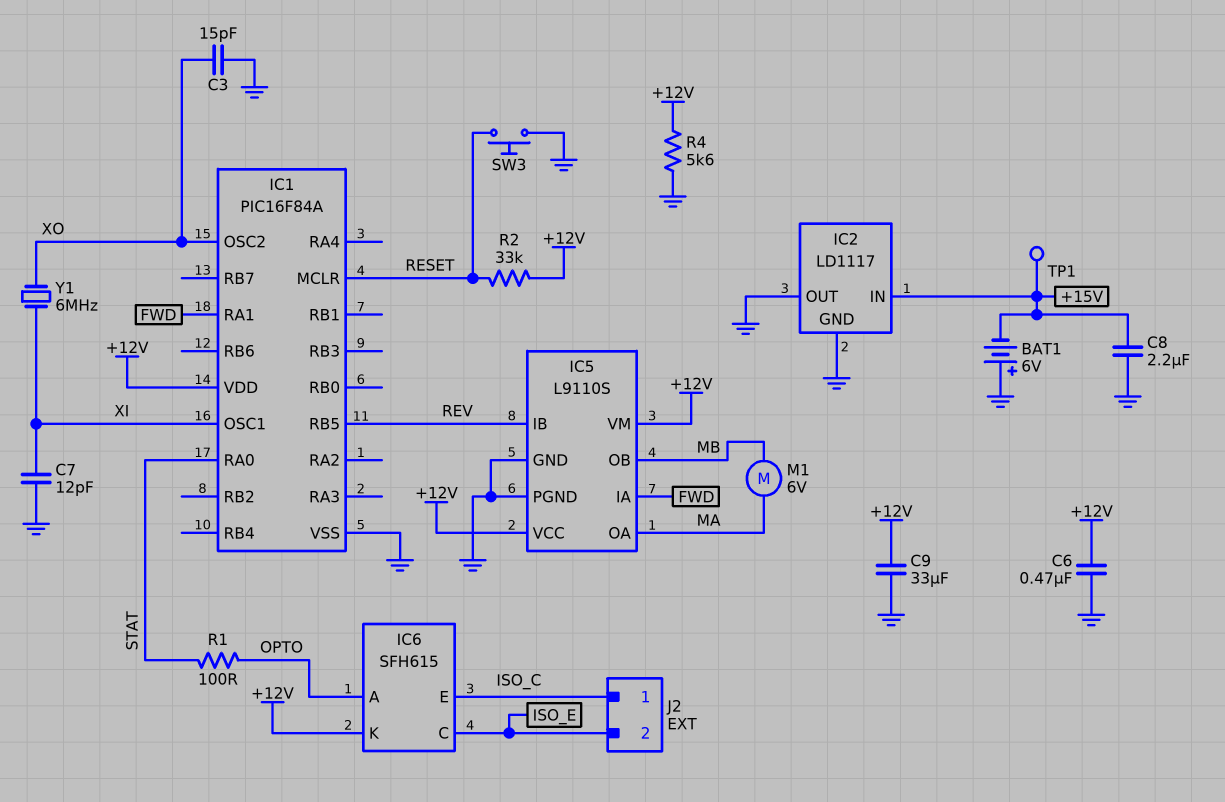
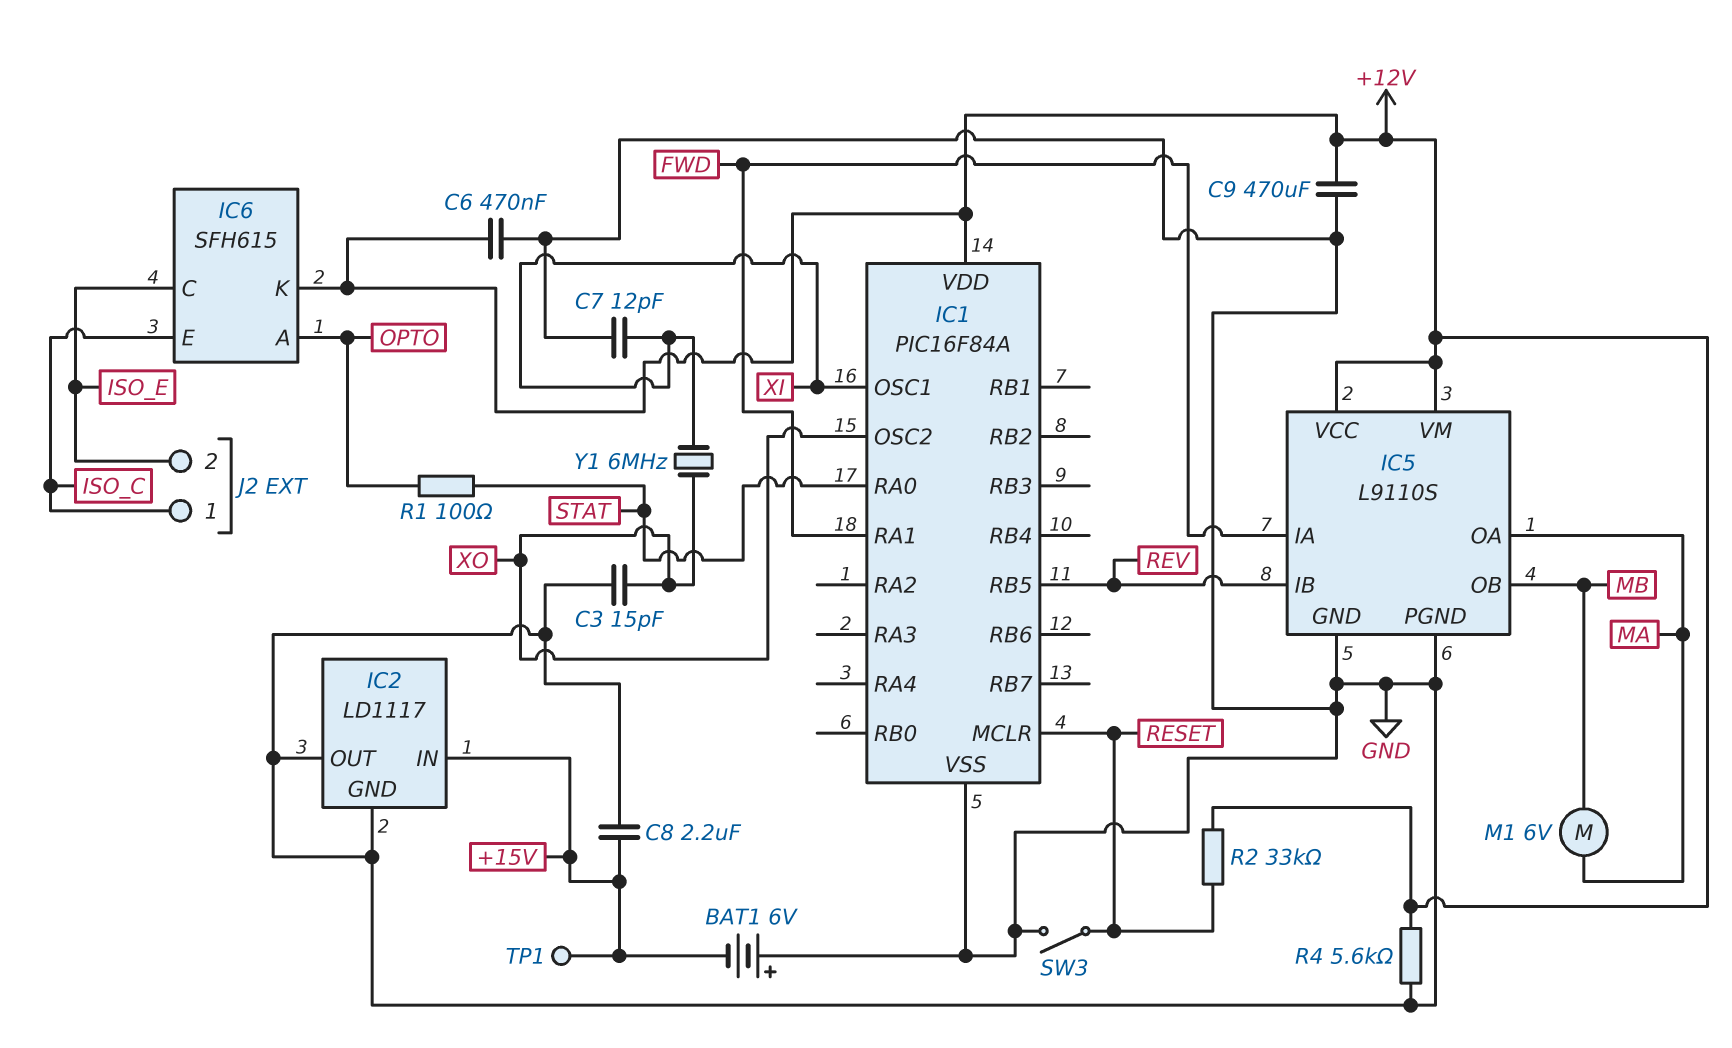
C9: 33uF (+12V, GND) -> 470uF (+12V, GND)
SW3: button (GND, RESET) -> switch (GND, RESET)

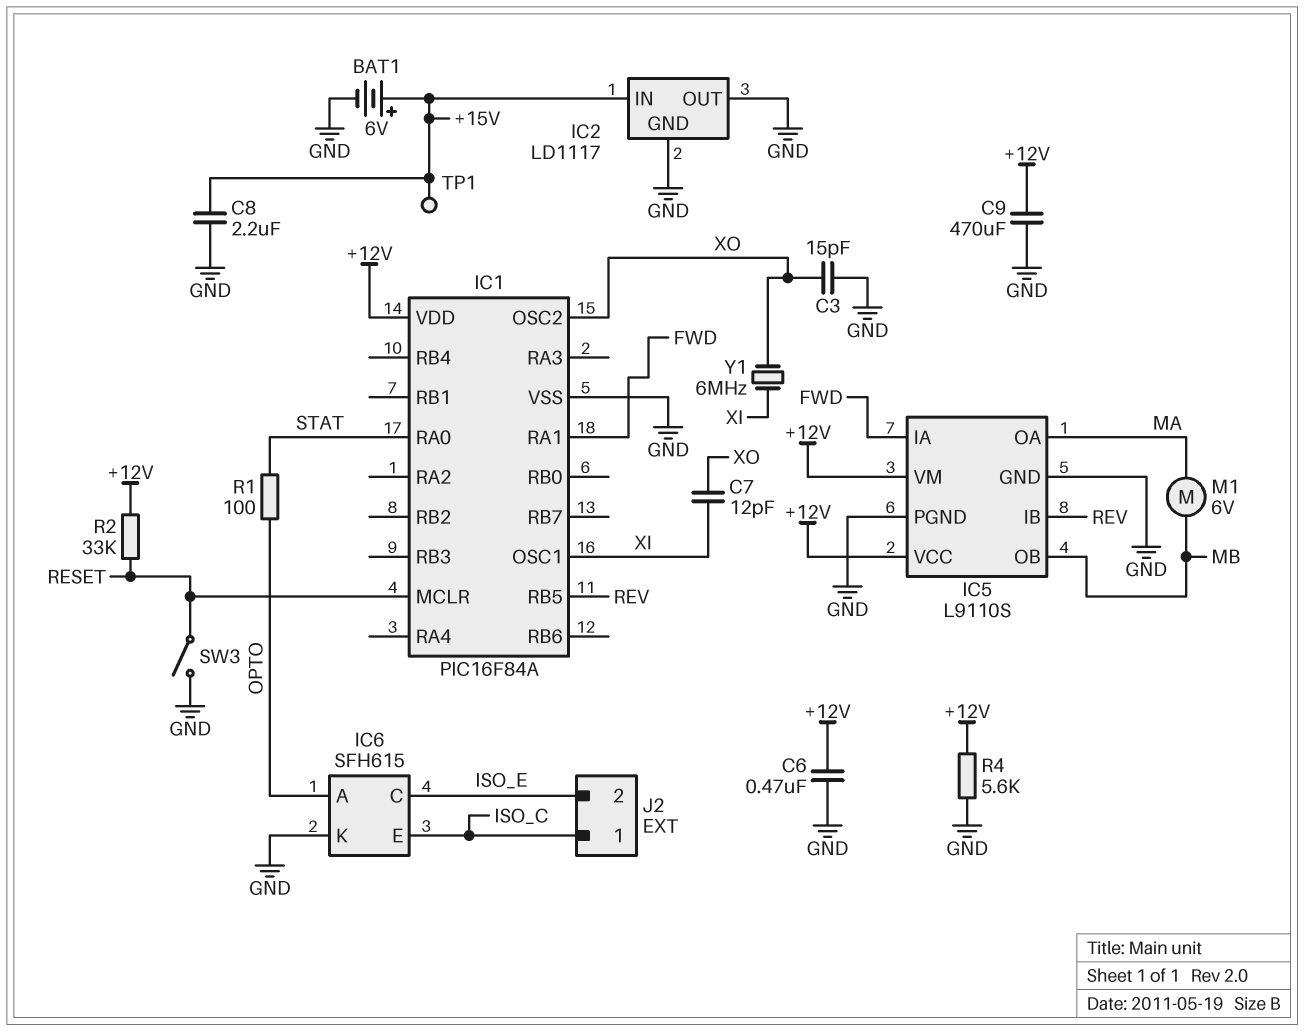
BAT1: 6V (plus GND, minus +15V) -> 6V (plus +15V, minus GND)
C7: 12pF (GND, XI) -> 12pF (XI, XO)
IC6 pin K: +12V -> GND

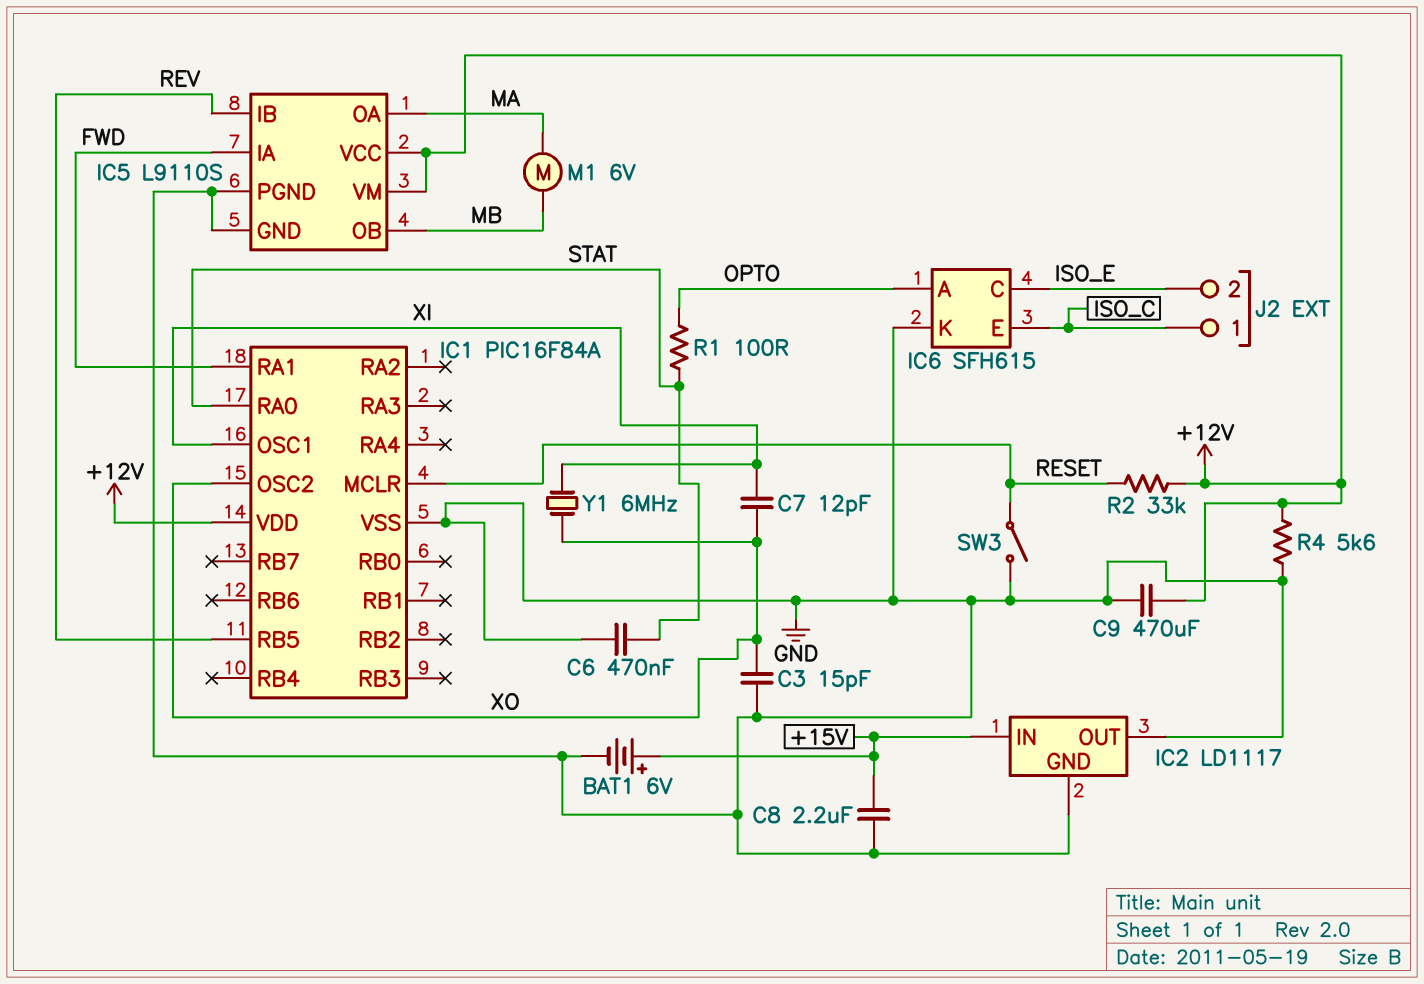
C6: 470nF (+12V, GND) -> 470nF (GND, STAT)
TP1: test point (+15V) -> none

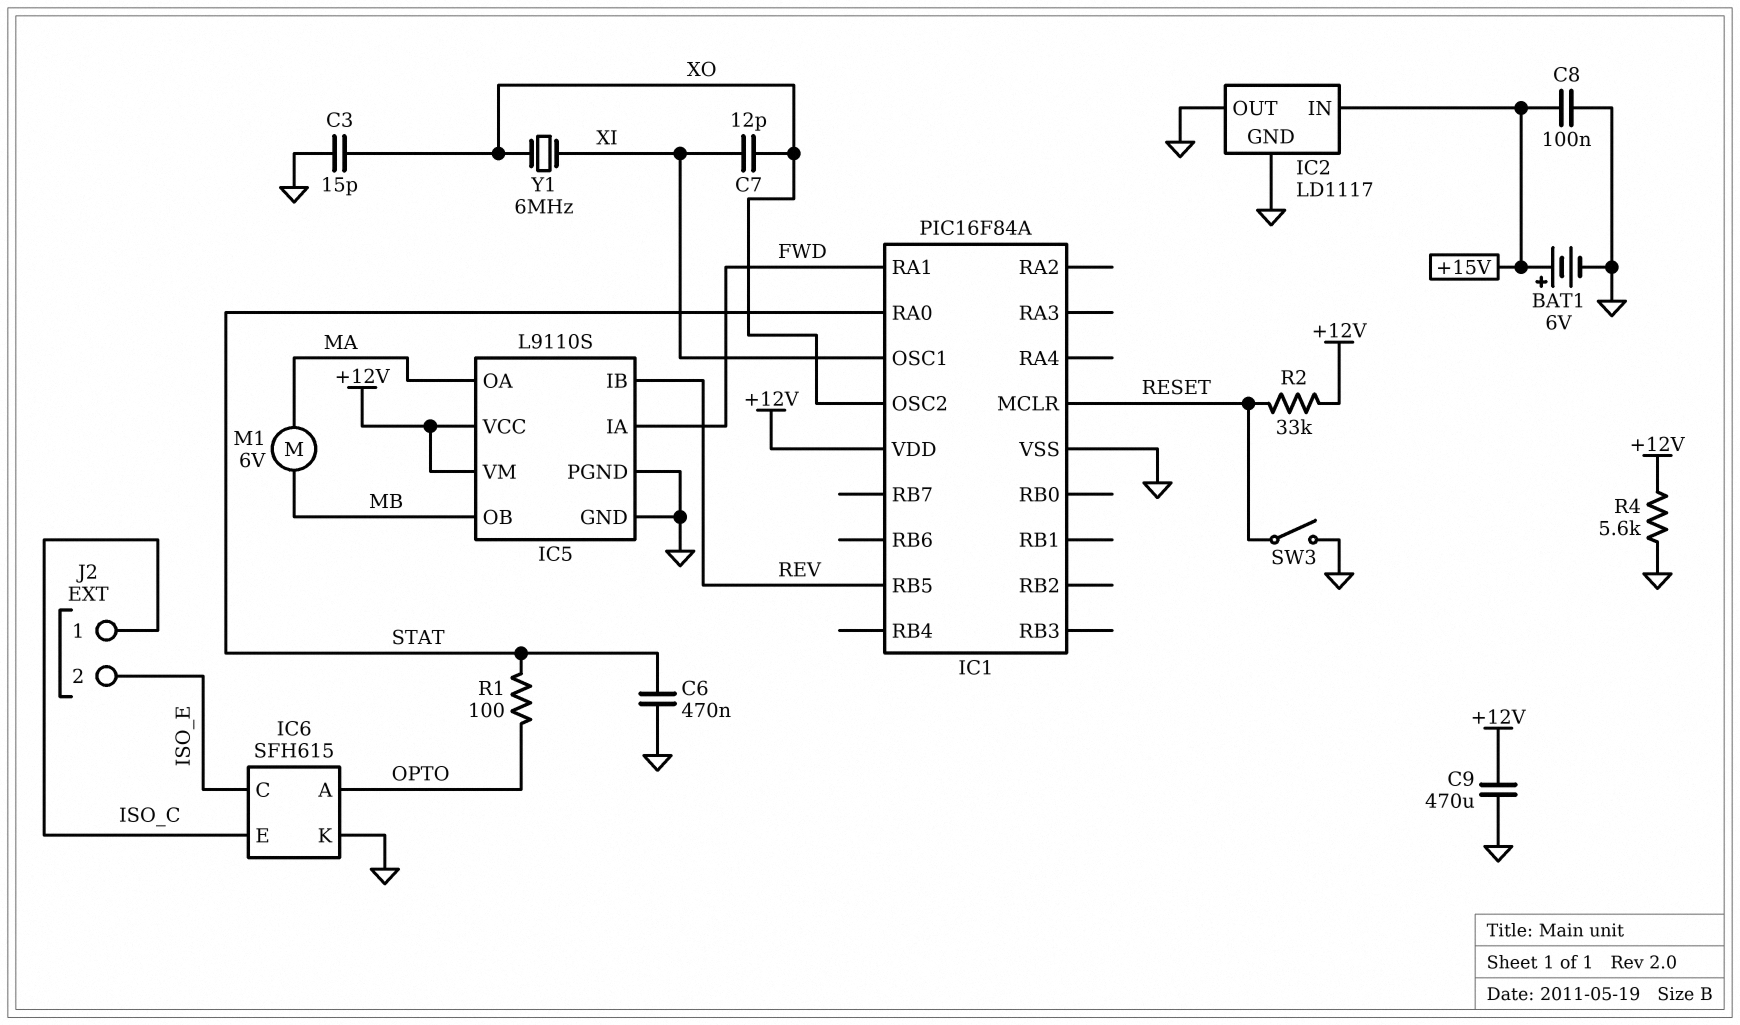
C8: 2.2uF (+15V, GND) -> 100nF (+15V, GND)

